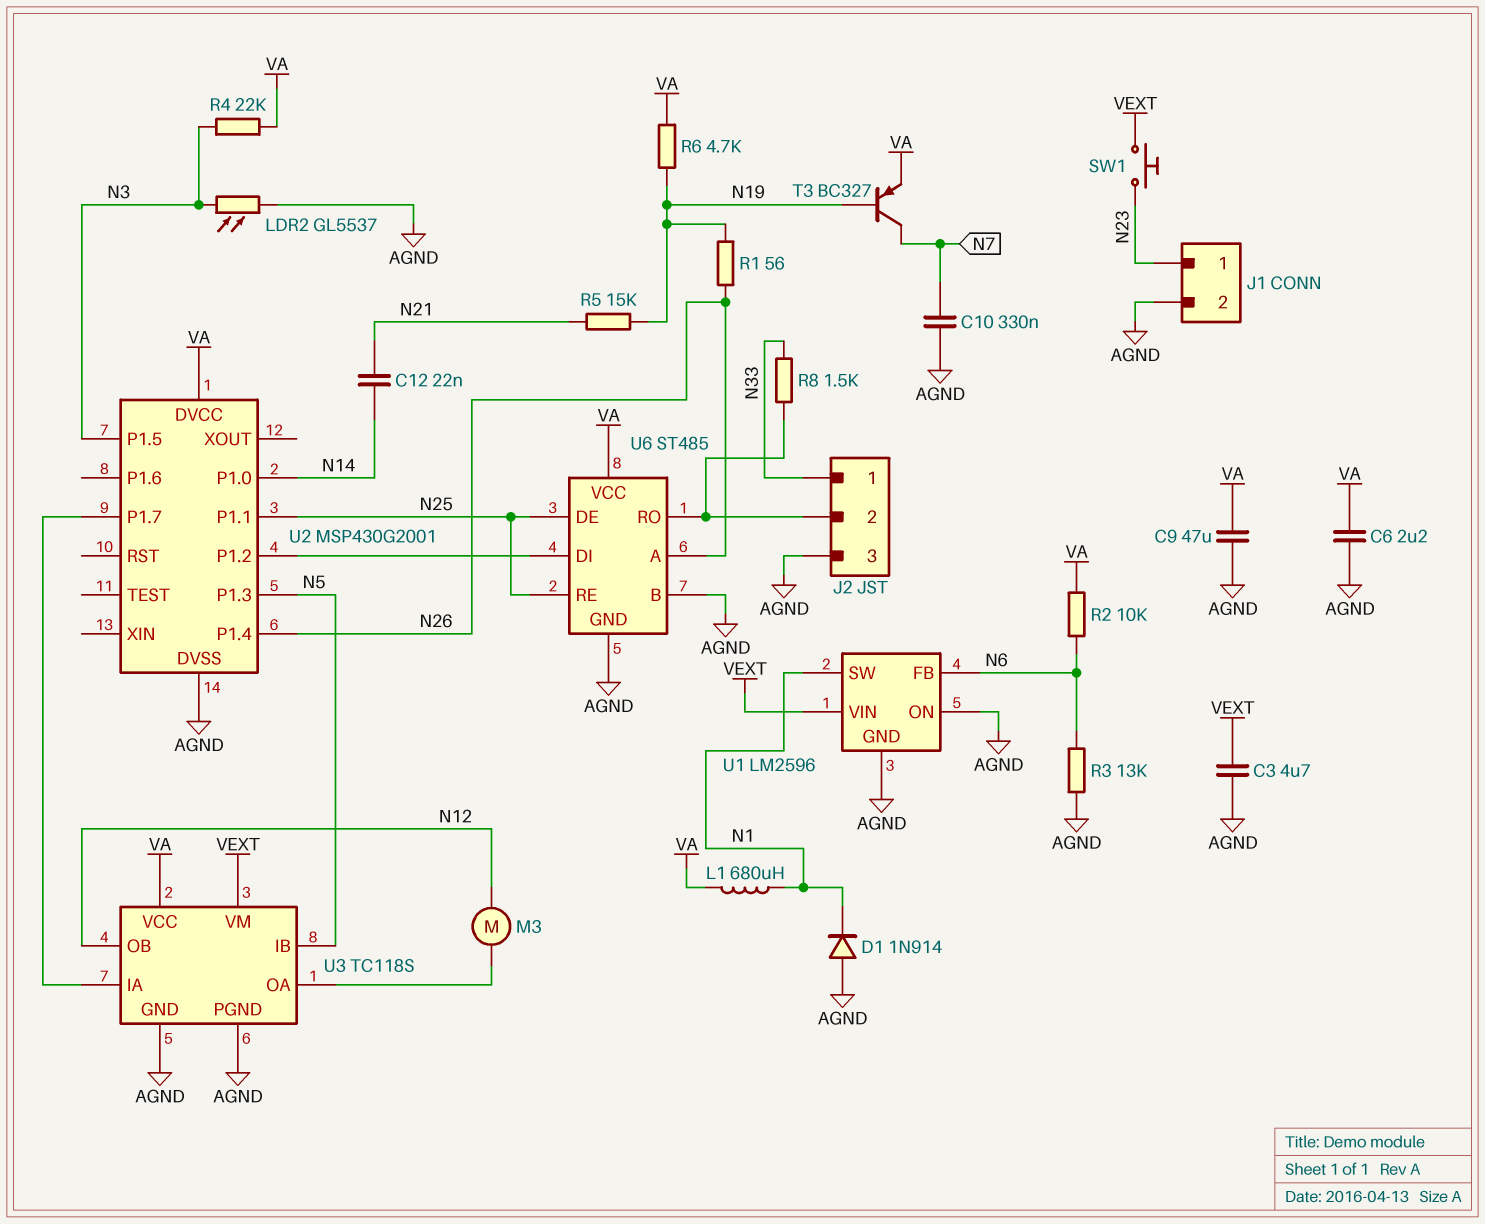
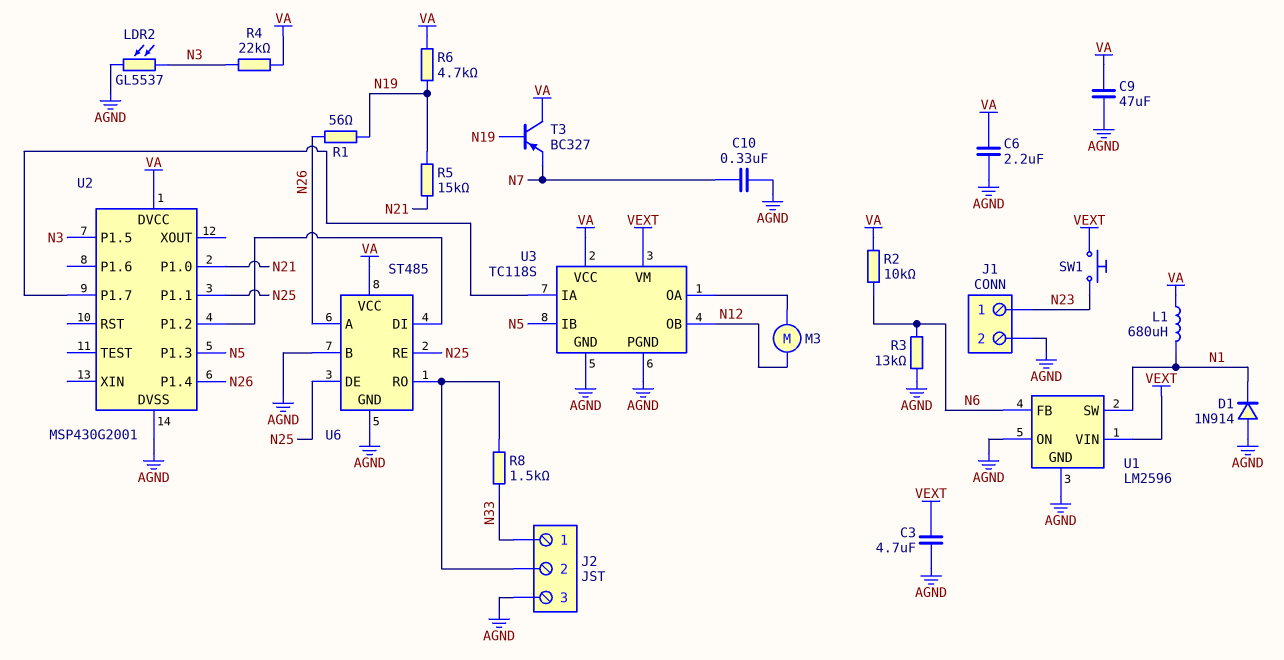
C12: 22nF (N14, N21) -> none
T3: PNP BC327 (B N19, C N7, E VA) -> PNP BC327 (B N19, C VA, E N7)
U2 pin P1.0: N14 -> N21

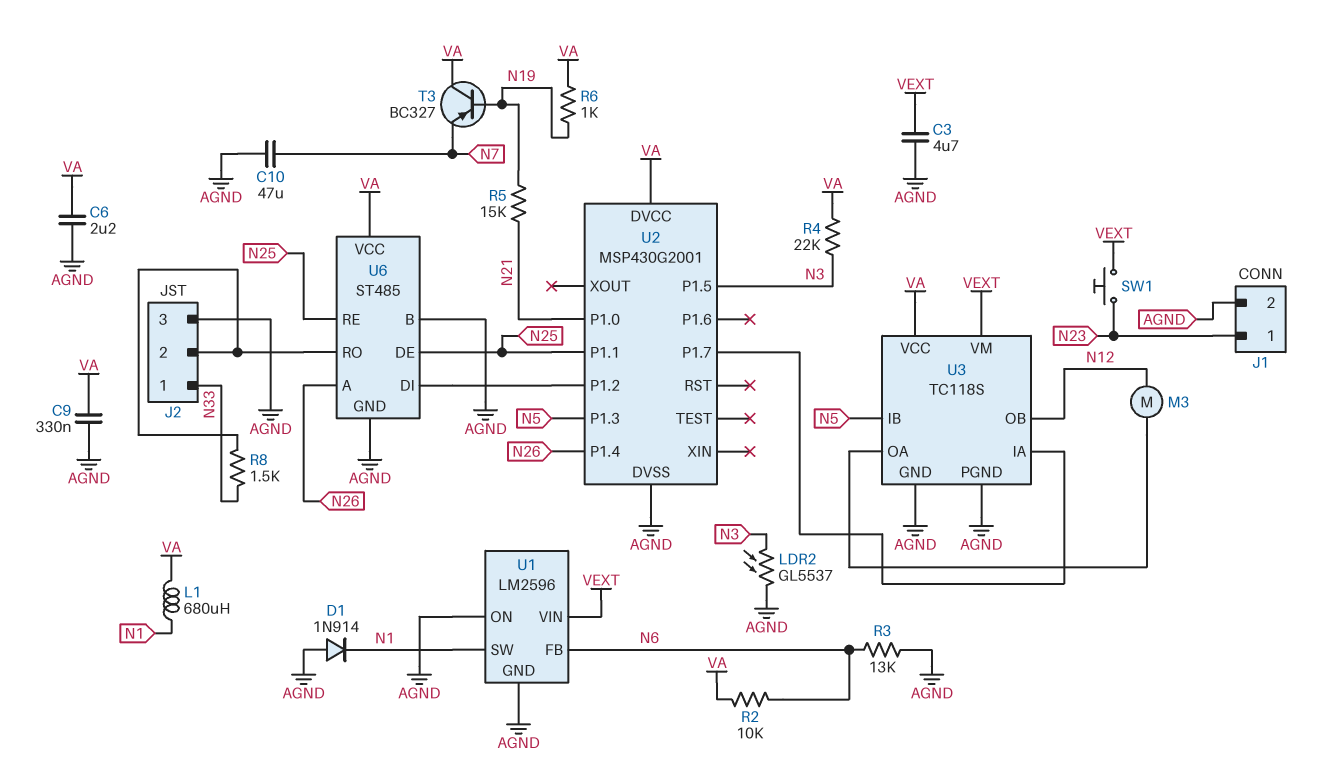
C9: 47uF (AGND, VA) -> 330nF (AGND, VA)
C10: 330nF (AGND, N7) -> 47uF (AGND, N7)
R1: 56 (N19, N26) -> none
R6: 4.7k (N19, VA) -> 1k (N19, VA)

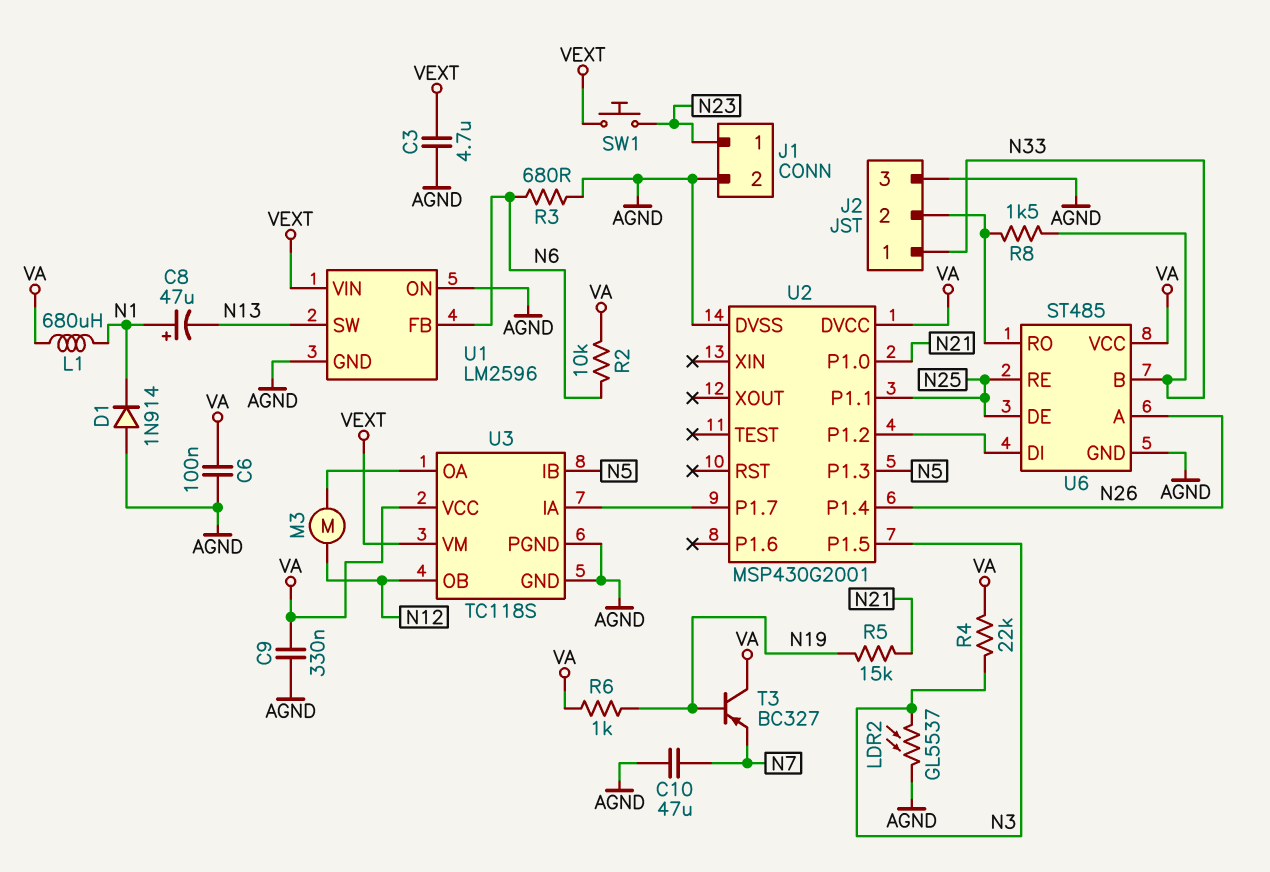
C6: 2.2uF (AGND, VA) -> 100nF (AGND, VA)
C8: none -> 47uF (plus N1, minus N13)
R3: 13k (AGND, N6) -> 680 (AGND, N6)
U1 pin SW: N1 -> N13
U6 pin B: AGND -> N33

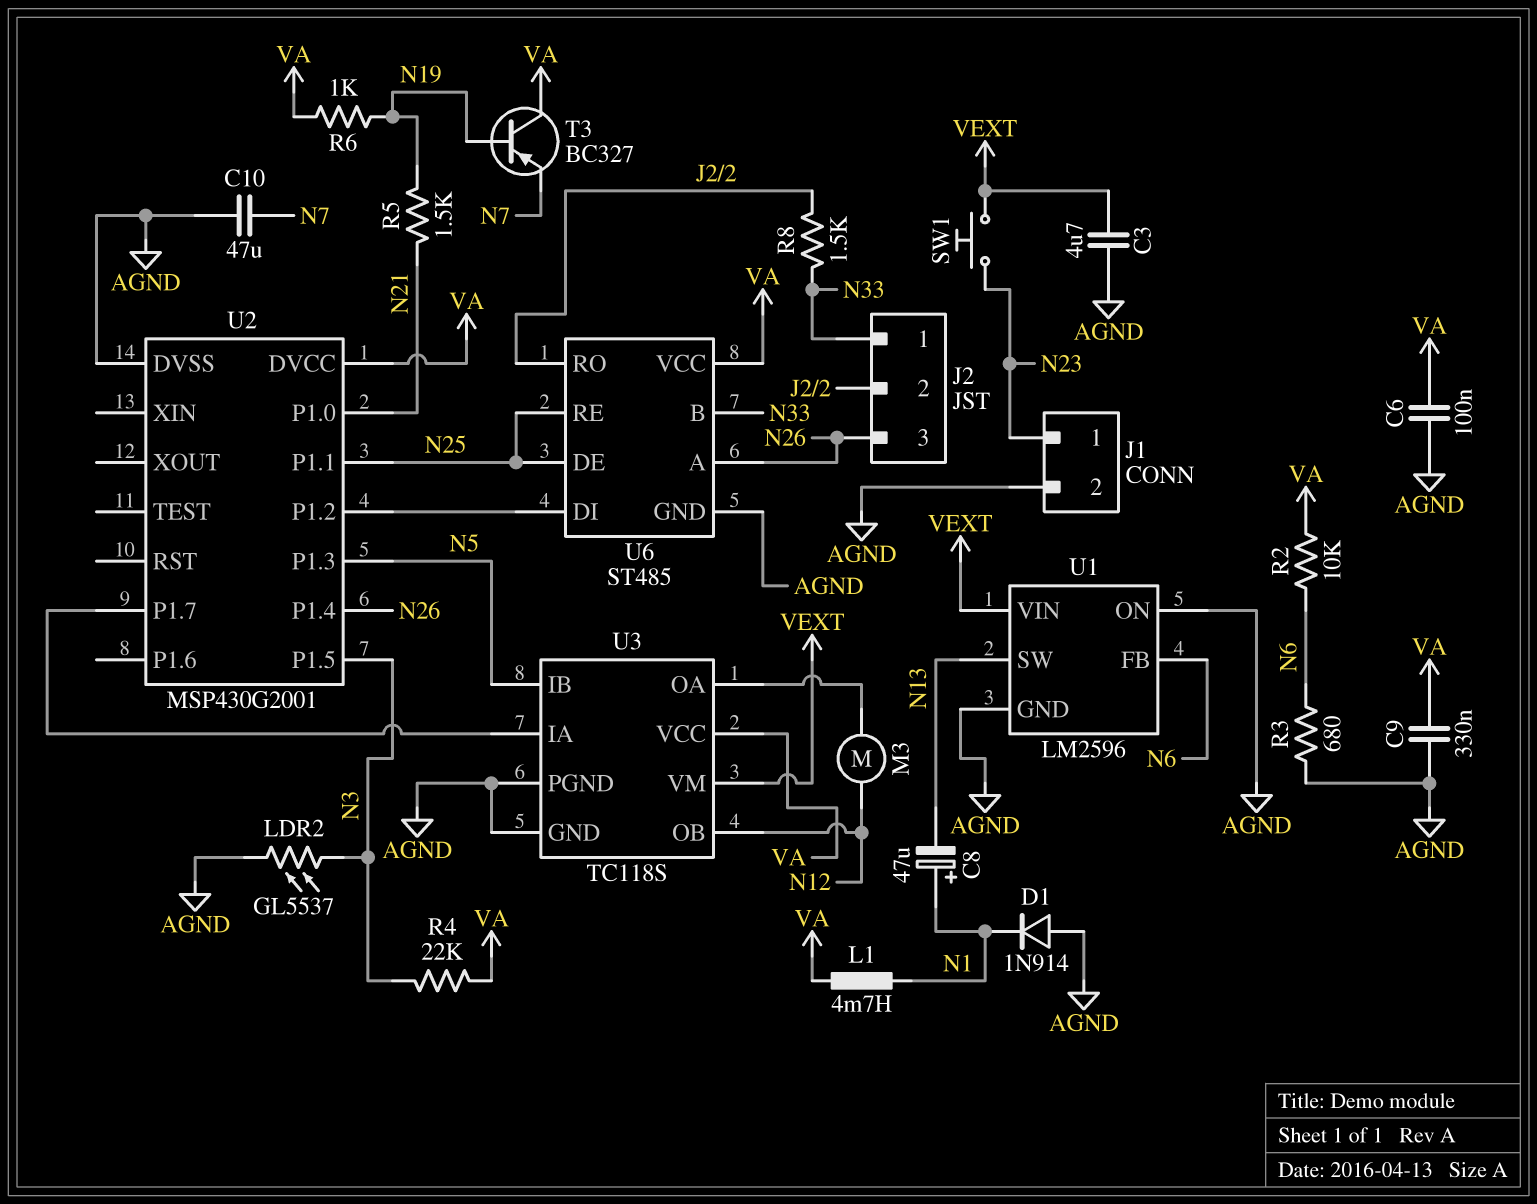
J2 pin 3: AGND -> N26
L1: 680uH (N1, VA) -> 4.7mH (N1, VA)
R5: 15k (N19, N21) -> 1.5k (N19, N21)

